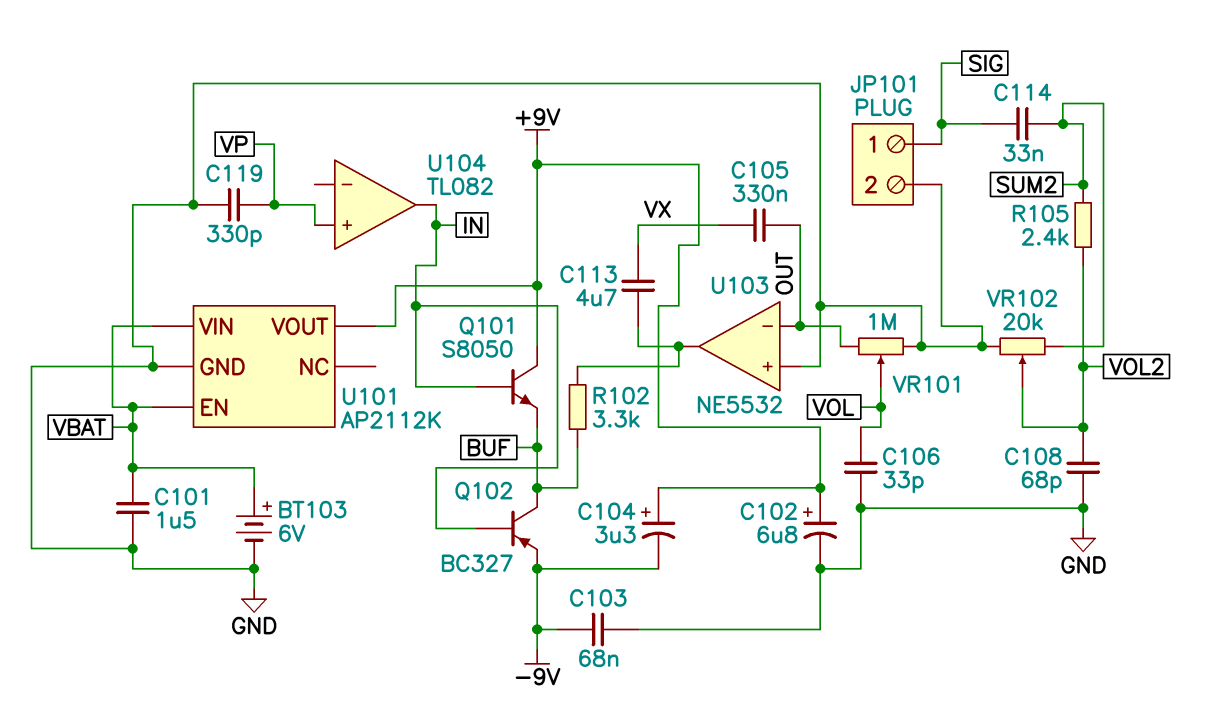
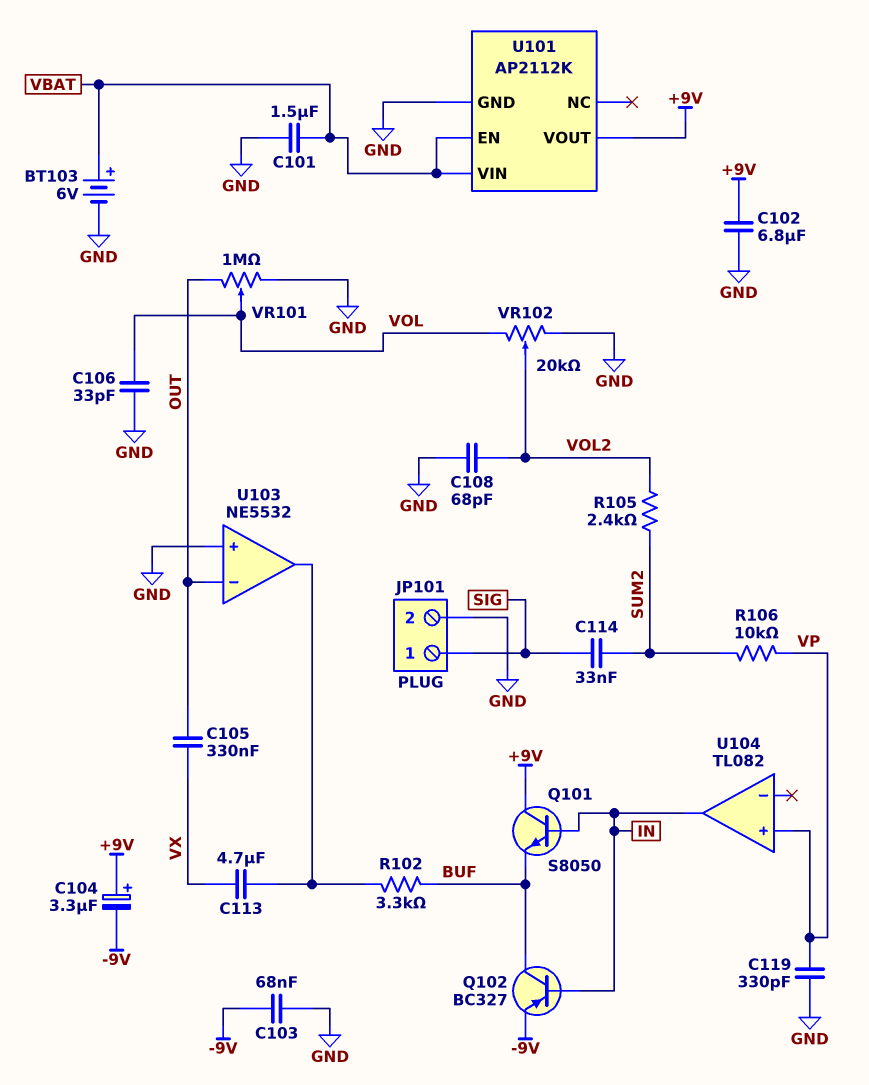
C102: 6.8uF (plus +9V, minus GND) -> 6.8uF (+9V, GND)
R106: none -> 10k (SUM2, VP)
VR102: 20k (GND, SUM2, wiper VOL2) -> 20k (GND, VOL, wiper VOL2)

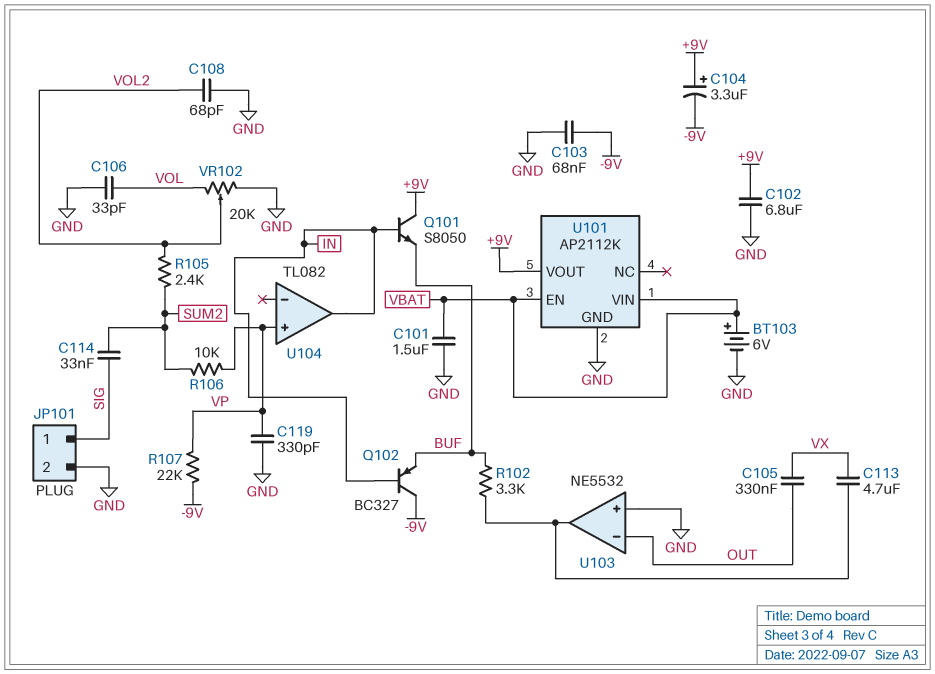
Q102: PNP BC327 (B IN, C BUF, E -9V) -> PNP BC327 (B IN, C -9V, E BUF)
R107: none -> 22k (-9V, VP)
VR101: 1M (GND, OUT, wiper VOL) -> none

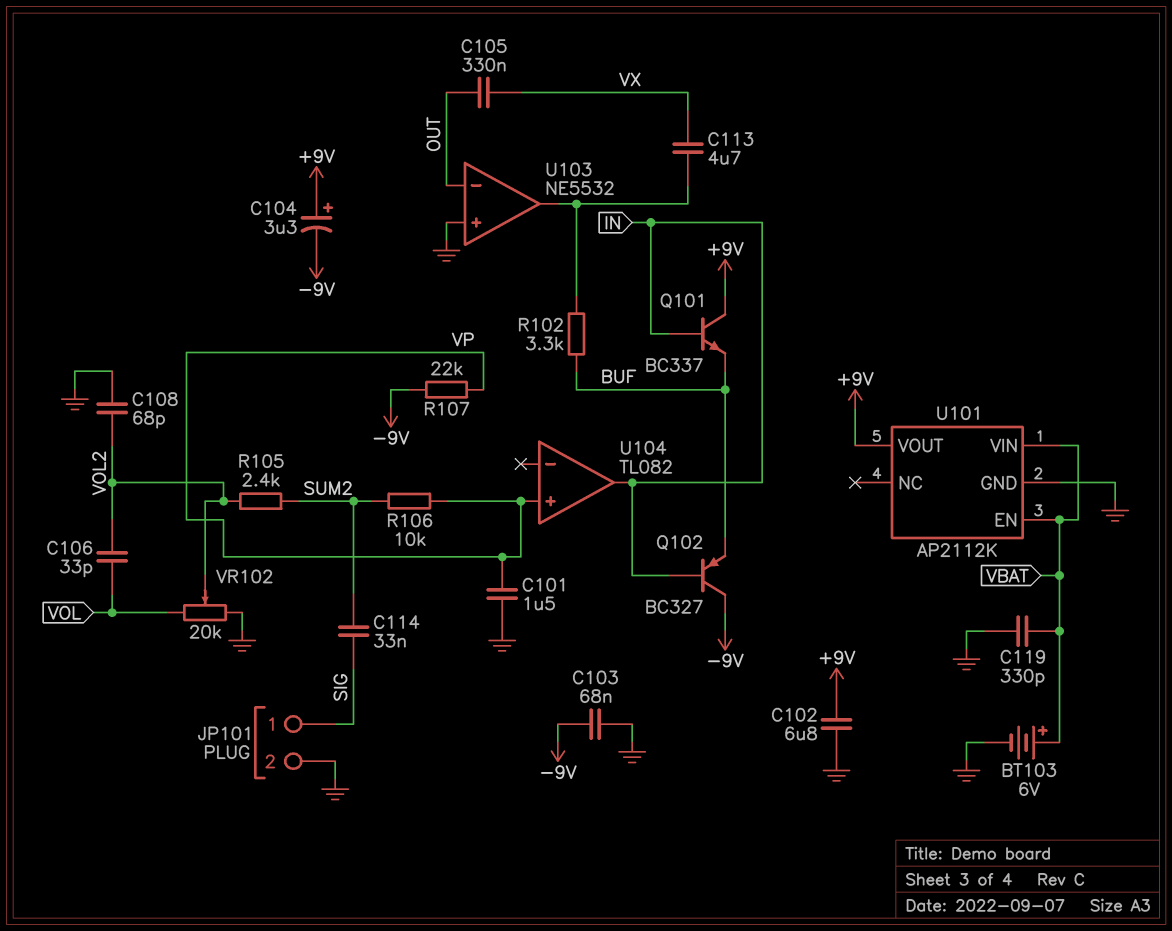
C101: 1.5uF (GND, VBAT) -> 1.5uF (GND, VP)
C106: 33pF (GND, VOL) -> 33pF (VOL, VOL2)
C119: 330pF (GND, VP) -> 330pF (GND, VBAT)
Q101: NPN S8050 (B IN, C +9V, E BUF) -> NPN BC337 (B IN, C +9V, E BUF)

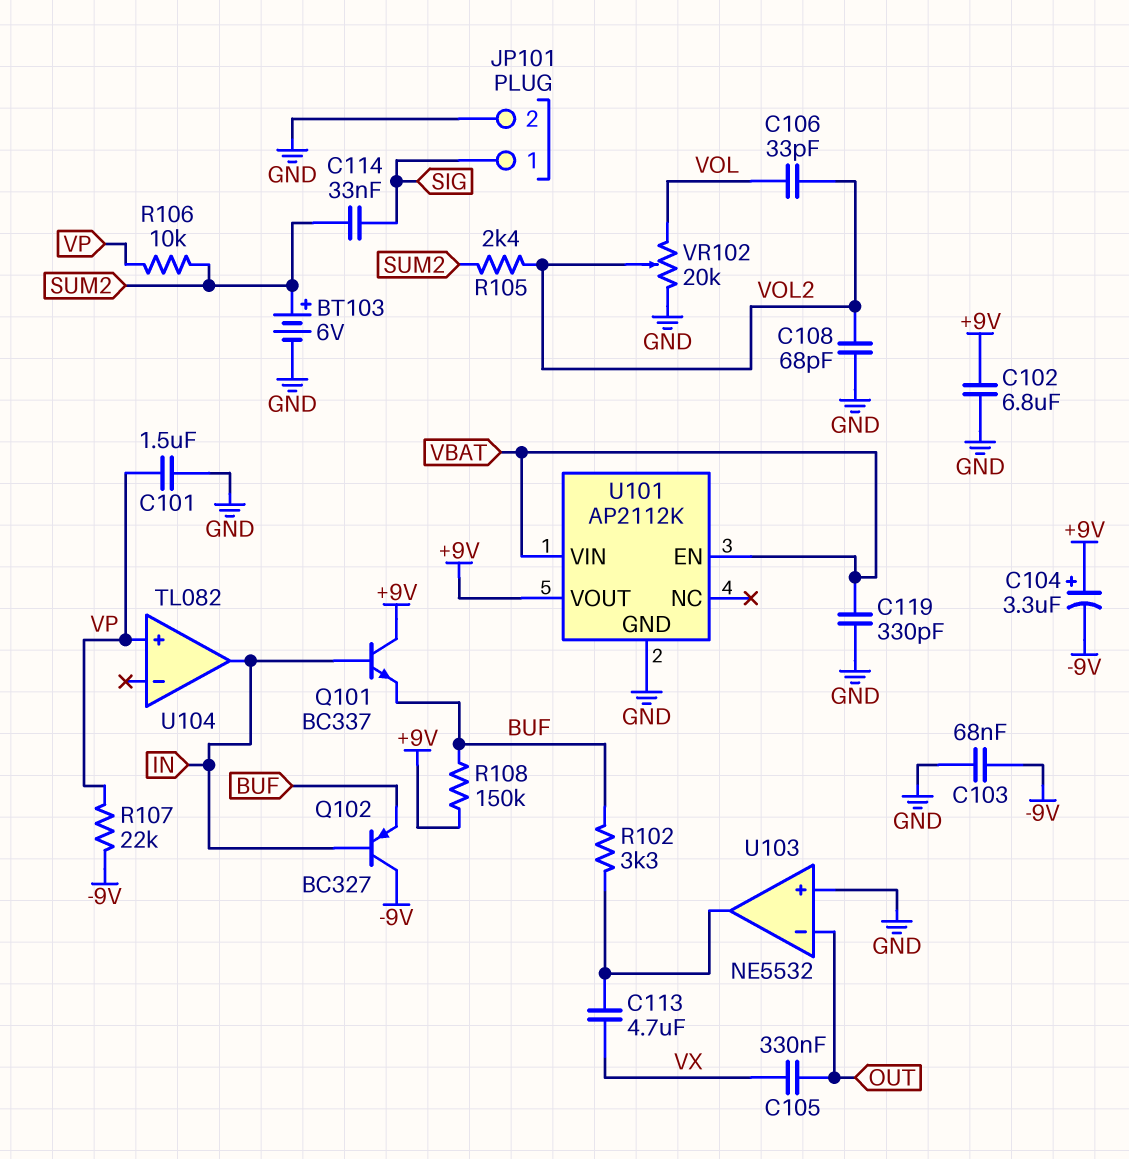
BT103: 6V (plus VBAT, minus GND) -> 6V (plus SUM2, minus GND)
R108: none -> 150k (+9V, BUF)

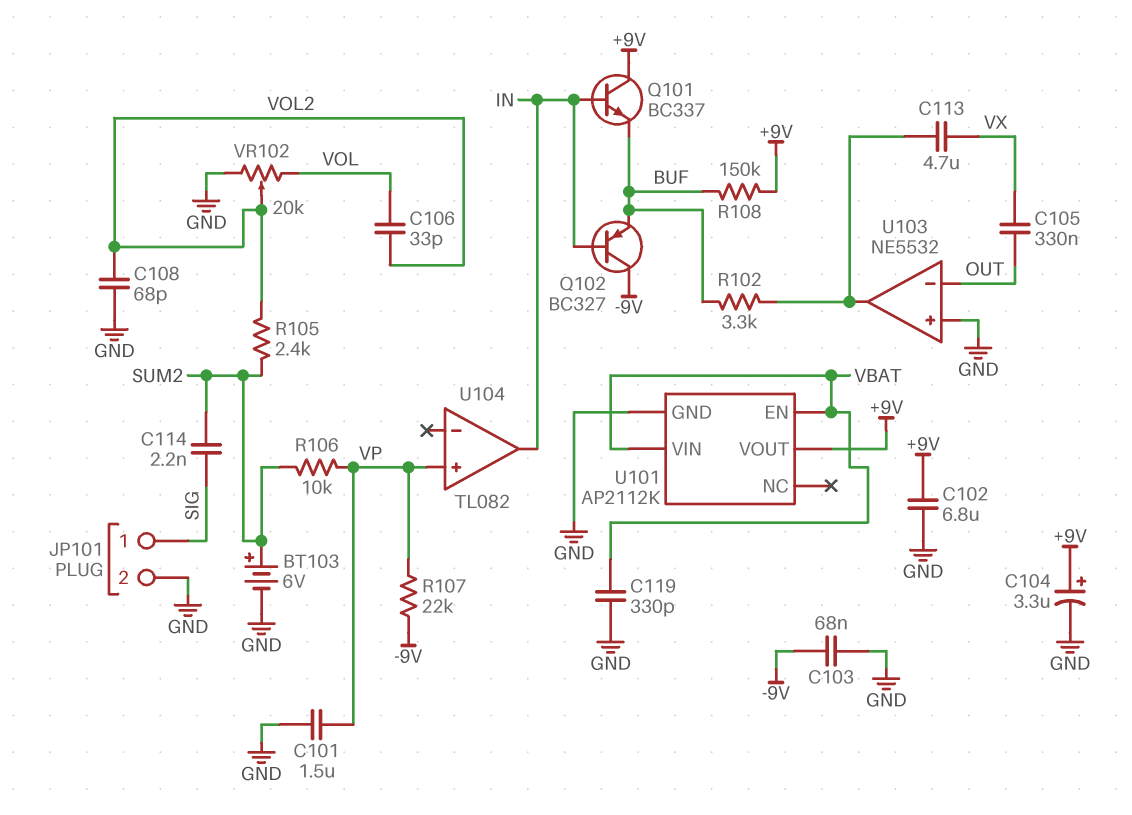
C104: 3.3uF (plus +9V, minus -9V) -> 3.3uF (plus +9V, minus GND)
C114: 33nF (SIG, SUM2) -> 2.2nF (SIG, SUM2)

